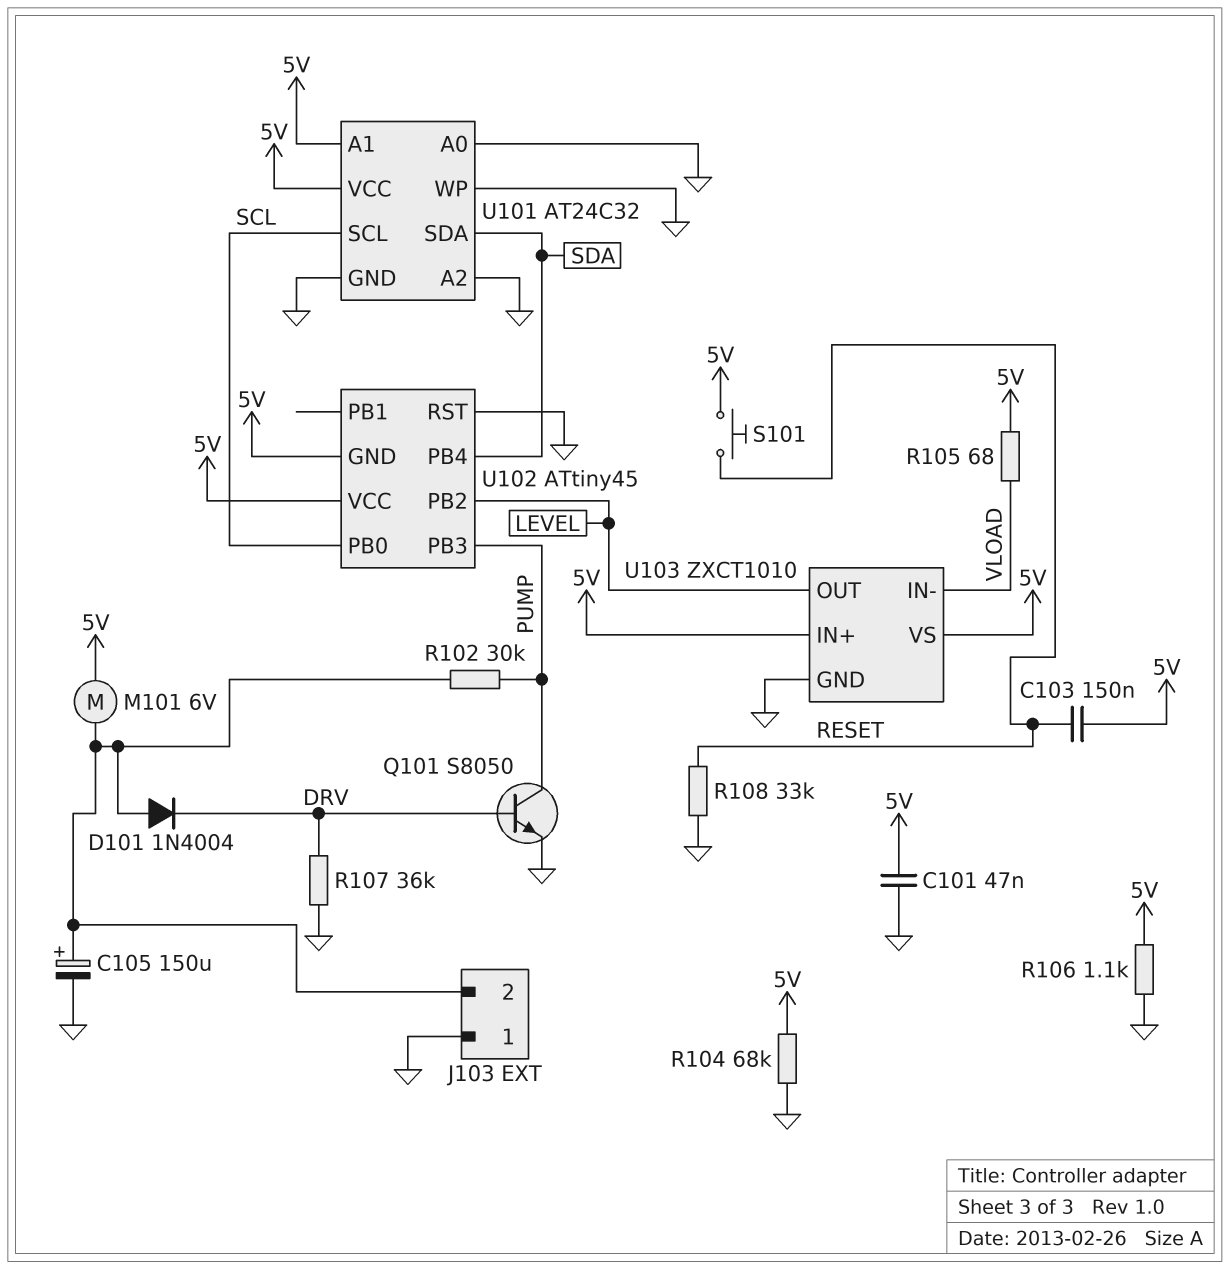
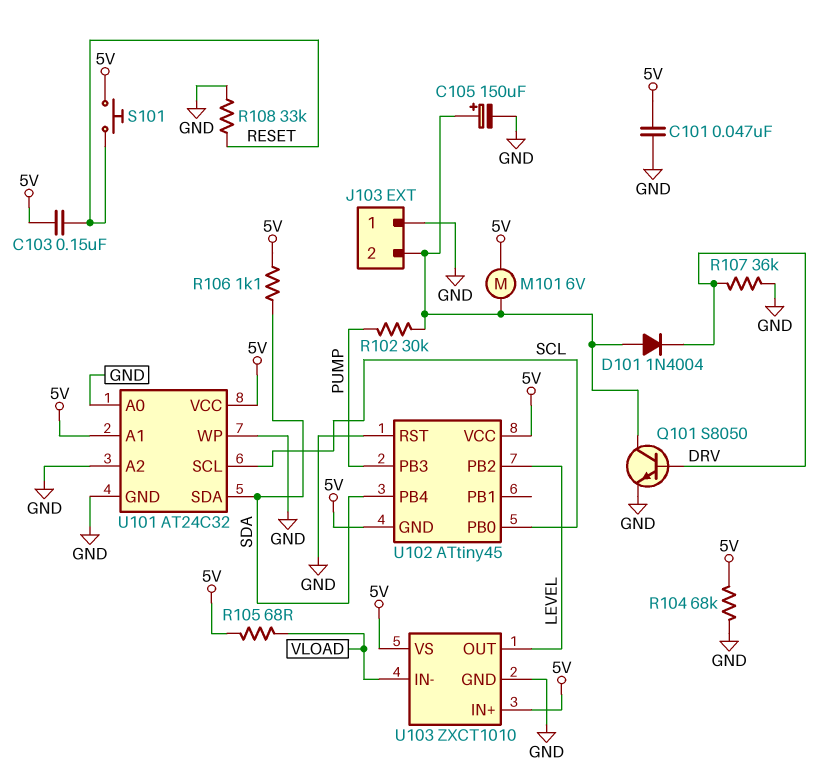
Q101: NPN S8050 (B DRV, C PUMP, E GND) -> NPN S8050 (B DRV, C J103/2, E GND)
R106: 1.1k (5V, GND) -> 1.1k (5V, SDA)

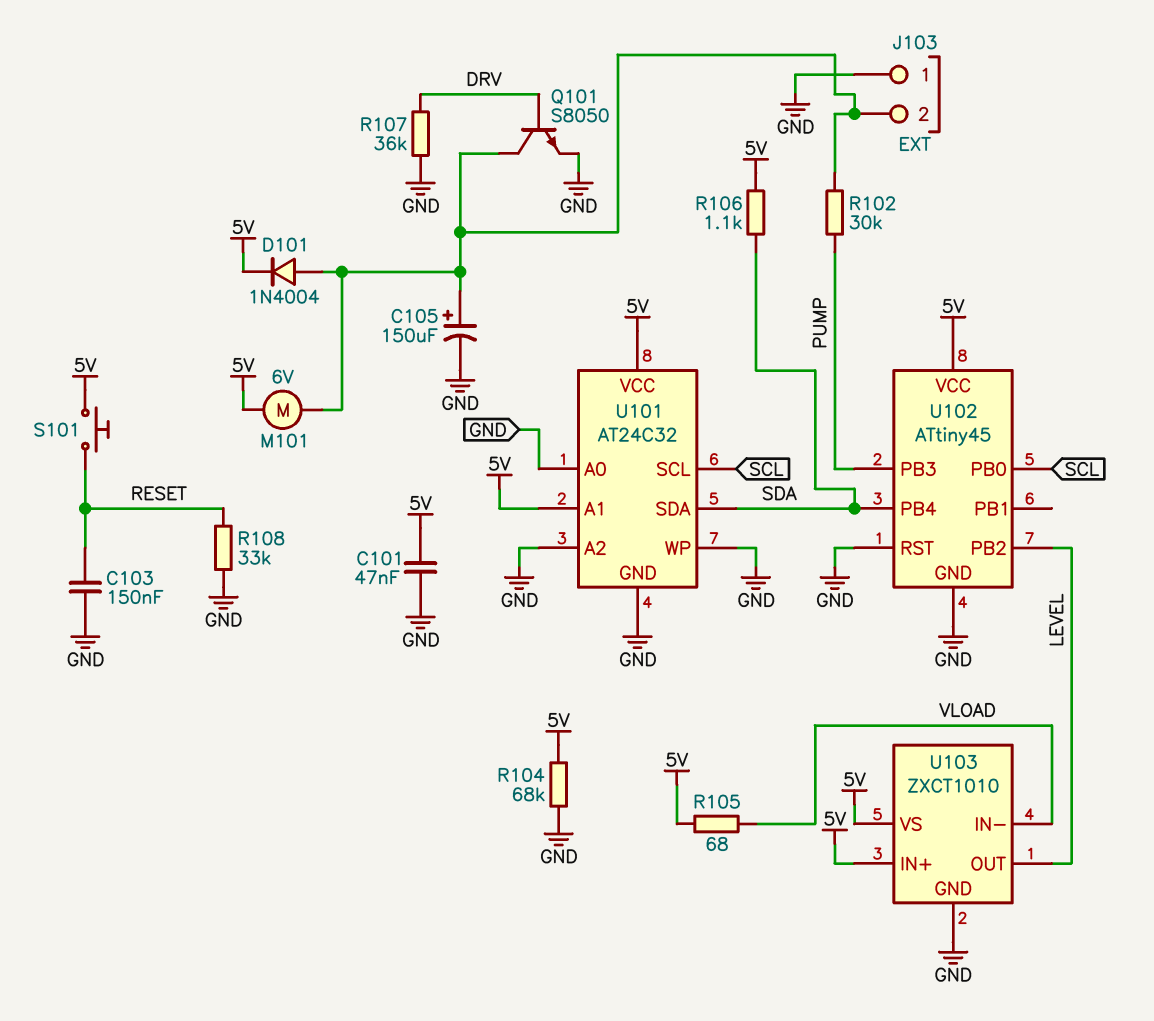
C103: 150nF (5V, RESET) -> 150nF (GND, RESET)
D101: diode 1N4004 (A J103/2, K DRV) -> diode 1N4004 (A J103/2, K 5V)
U102 pin GND: 5V -> GND

